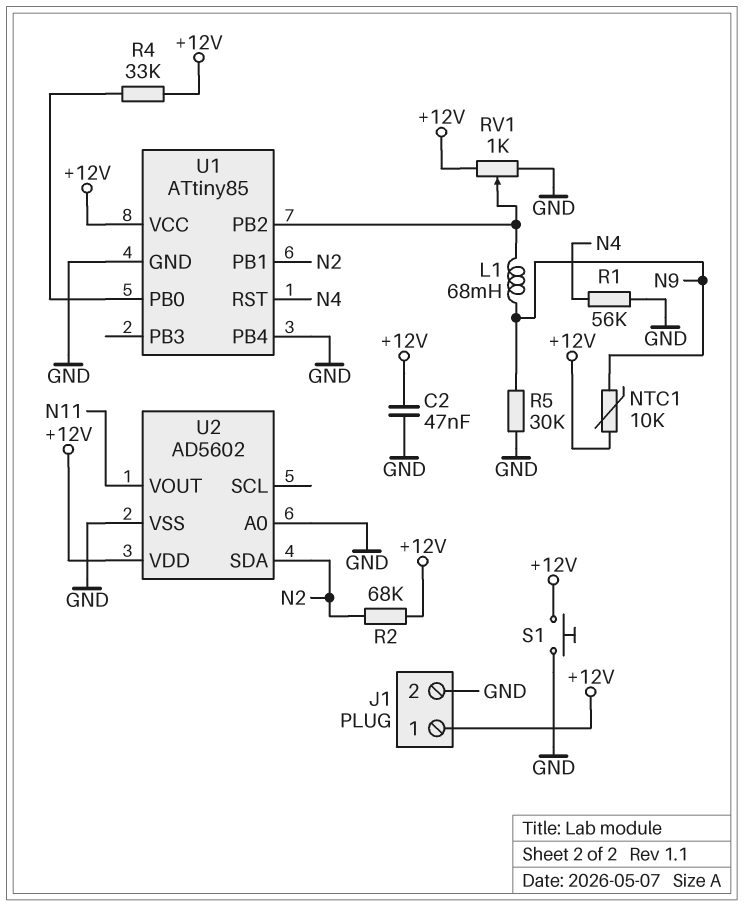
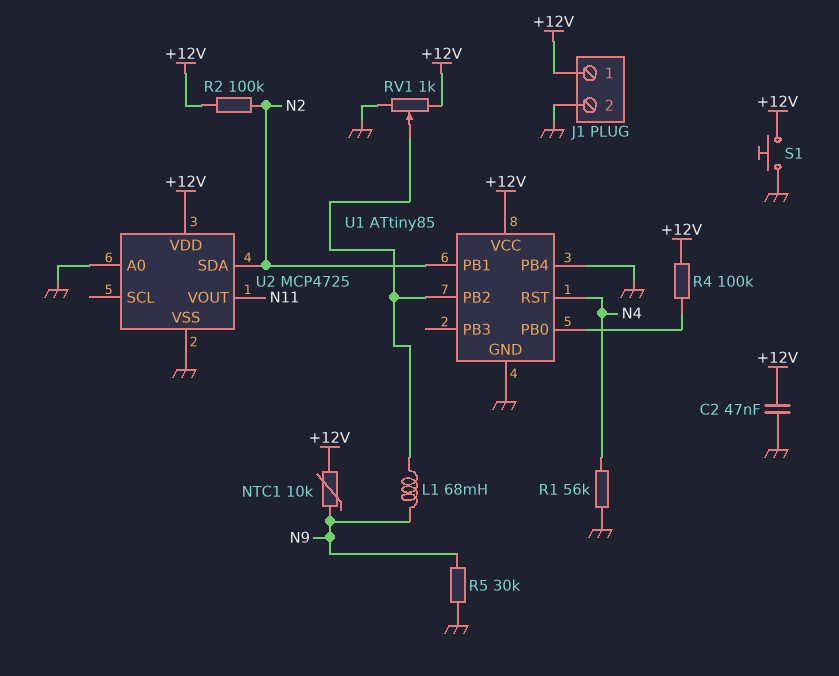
R2: 68k (+12V, N2) -> 100k (+12V, N2)
R4: 33k (+12V, U1/PB0) -> 100k (+12V, U1/PB0)
U2: AD5602 -> MCP4725

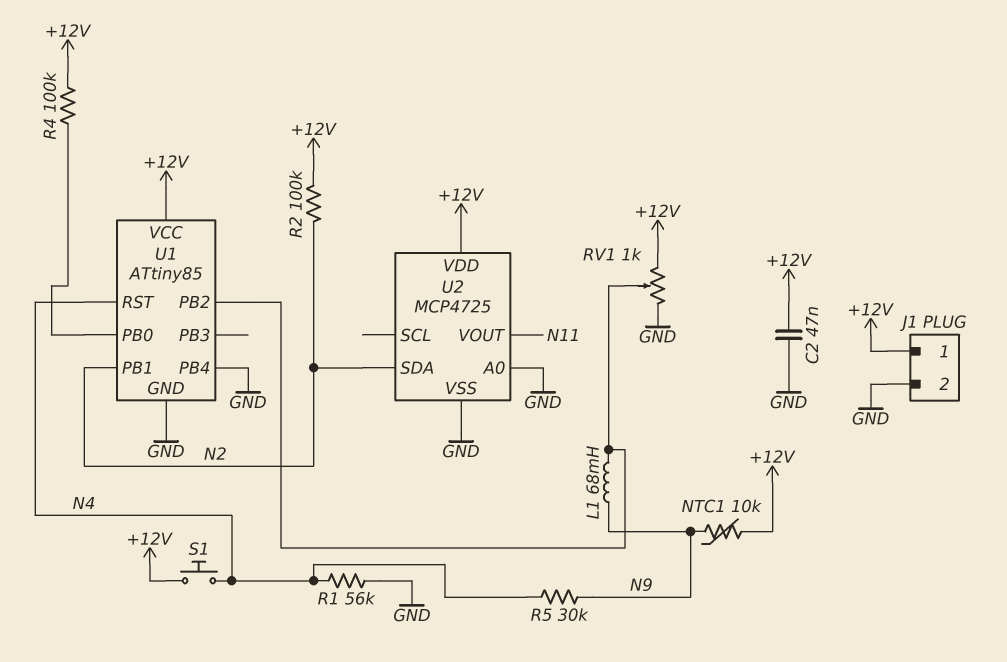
R5: 30k (GND, N9) -> 30k (N4, N9)
S1: button (+12V, GND) -> button (+12V, N4)

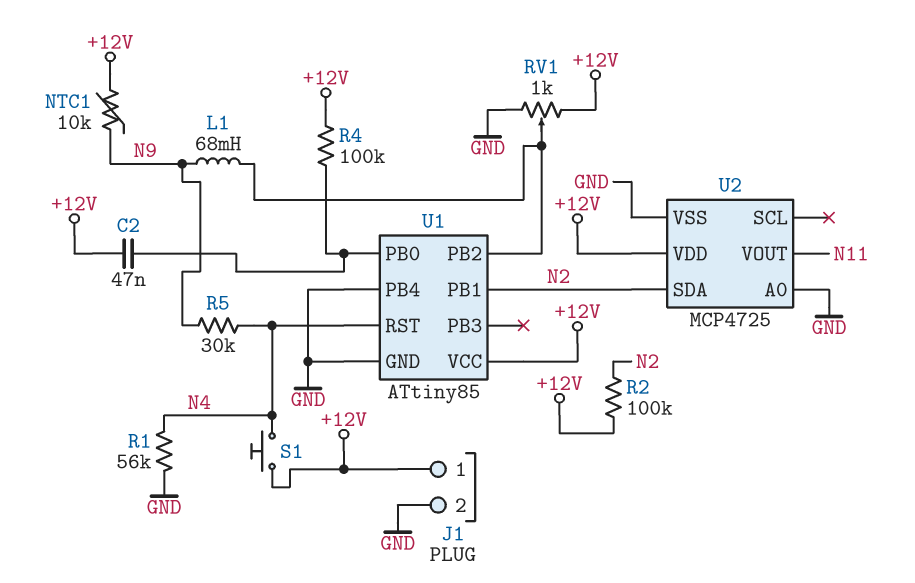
C2: 47nF (+12V, GND) -> 47nF (+12V, U1/PB0)

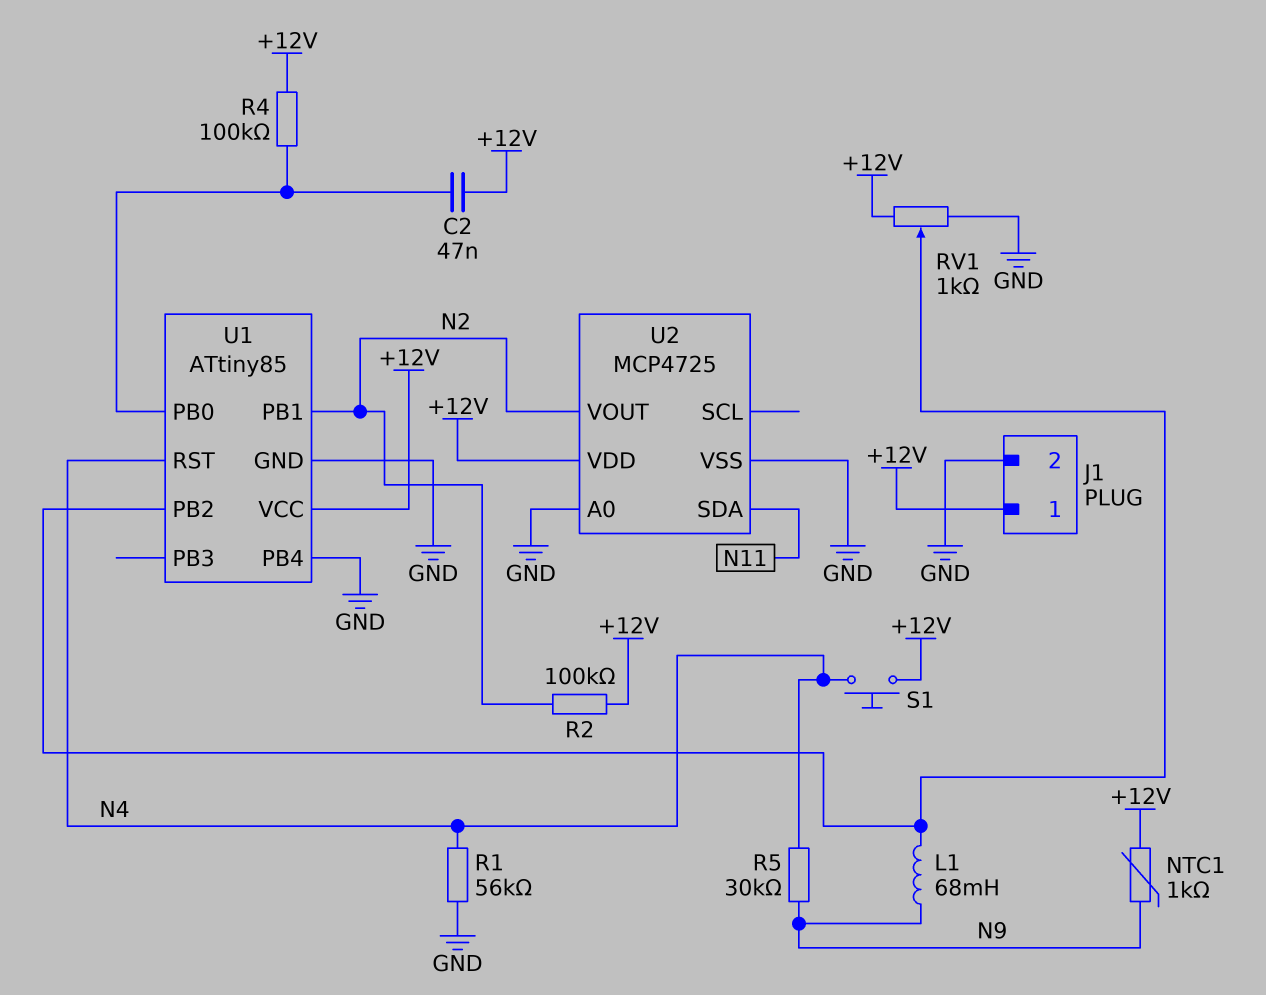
NTC1: 10k (+12V, N9) -> 1k (+12V, N9)
U2 pin SDA: N2 -> N11
U2 pin VOUT: N11 -> N2

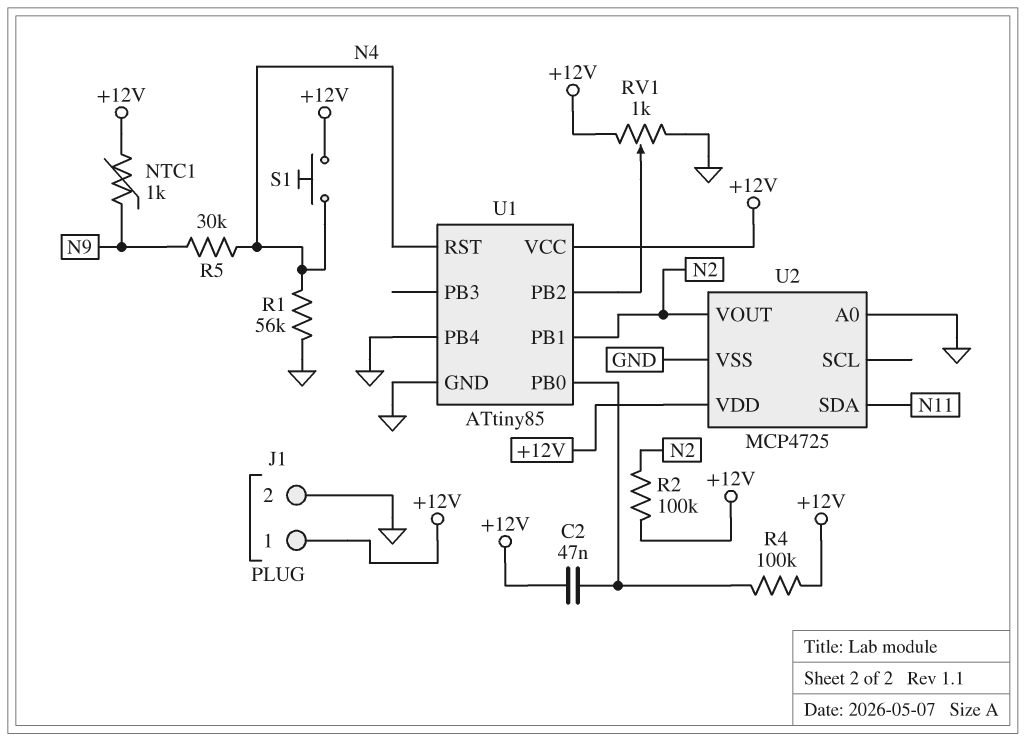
L1: 68mH (N9, U1/PB2) -> none

